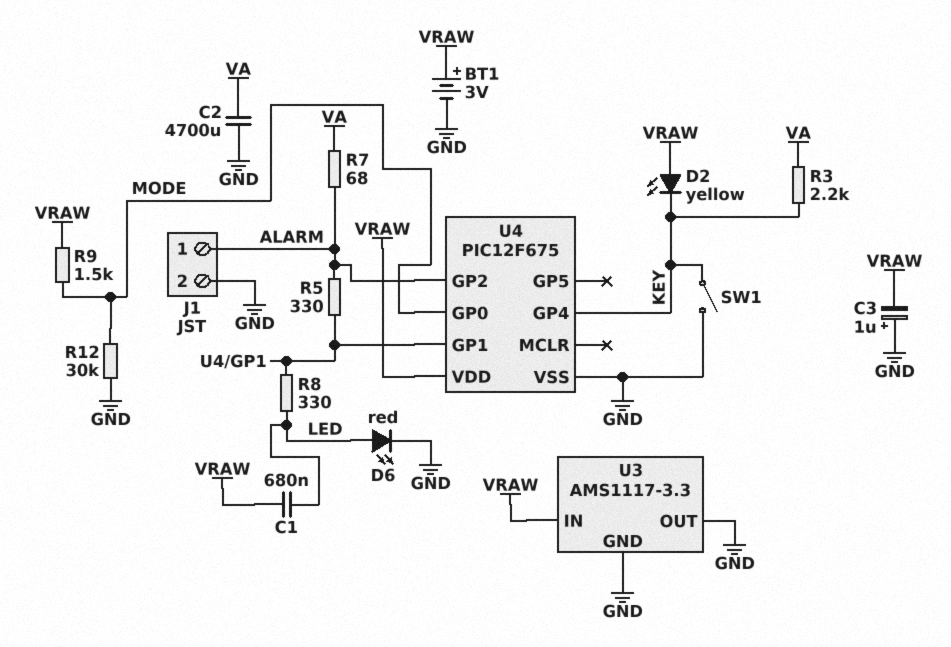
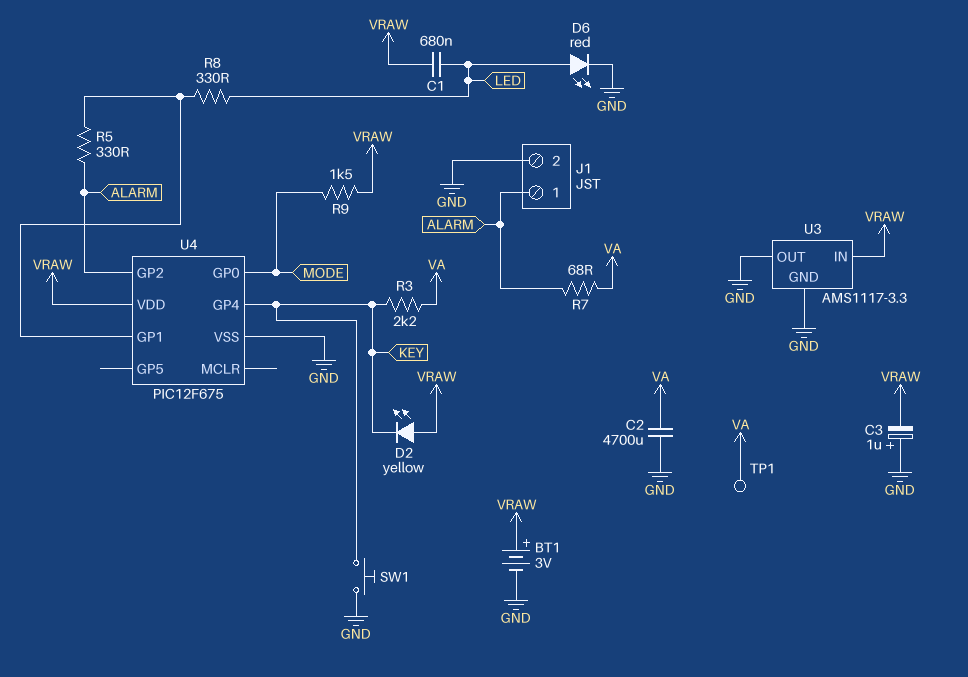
R12: 30k (GND, MODE) -> none
SW1: switch (GND, KEY) -> button (GND, KEY)
TP1: none -> test point (VA)

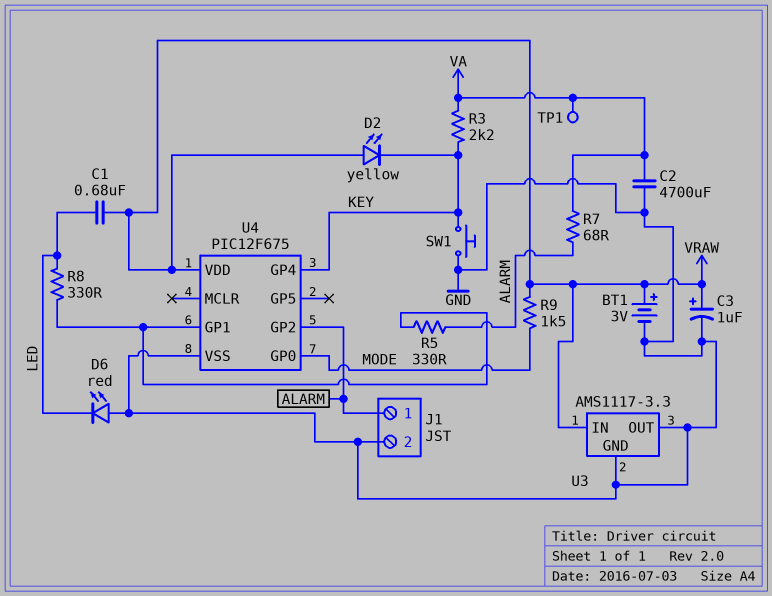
C3: 1uF (plus GND, minus VRAW) -> 1uF (plus VRAW, minus GND)
D6: LED red (A LED, K GND) -> LED red (A GND, K LED)

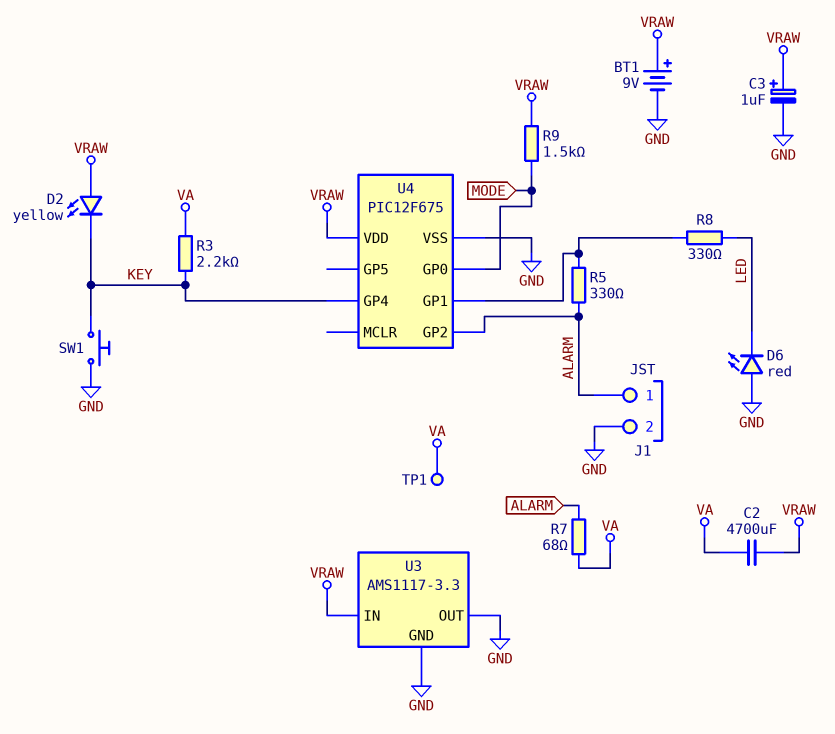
BT1: 3V (plus VRAW, minus GND) -> 9V (plus VRAW, minus GND)
C1: 680nF (LED, VRAW) -> none
C2: 4700uF (GND, VA) -> 4700uF (VA, VRAW)

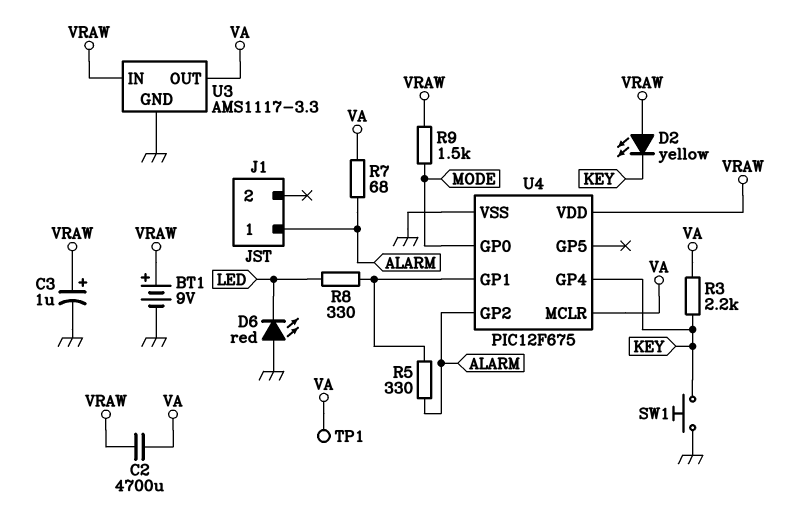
J1 pin 2: GND -> none
U3 pin OUT: GND -> VA
U4 pin MCLR: none -> VA

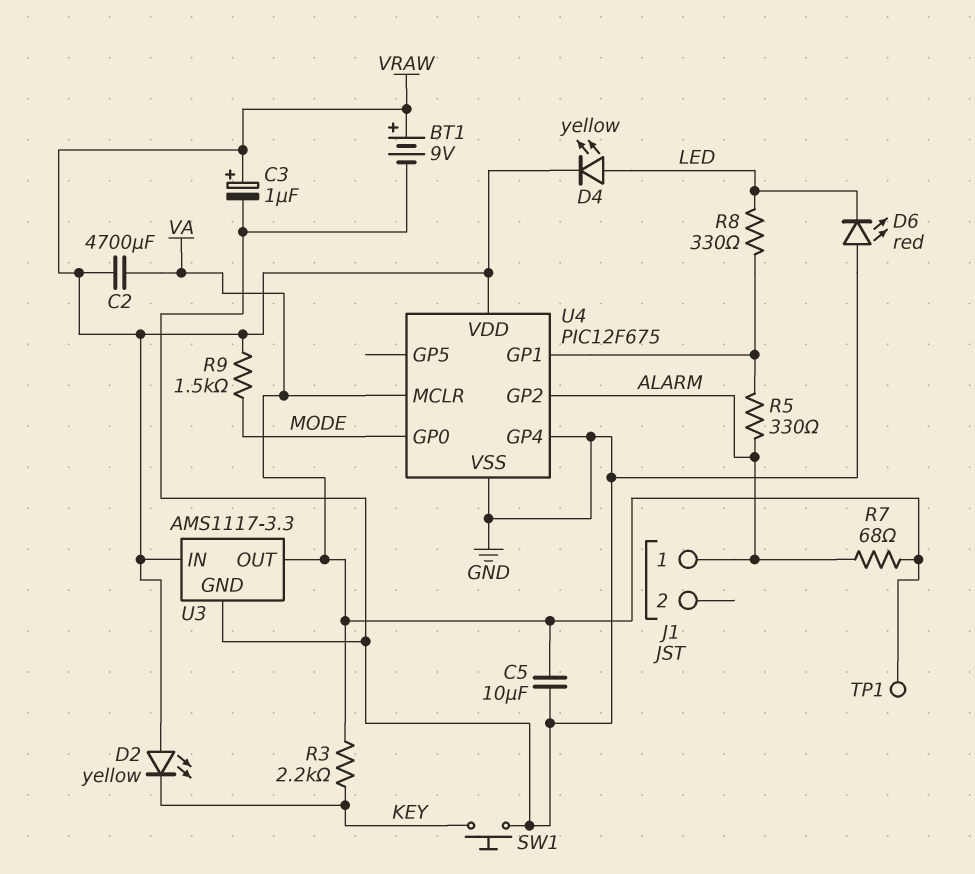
C5: none -> 10uF (GND, VA)
D4: none -> LED yellow (A LED, K VRAW)
U4 pin GP4: KEY -> GND

